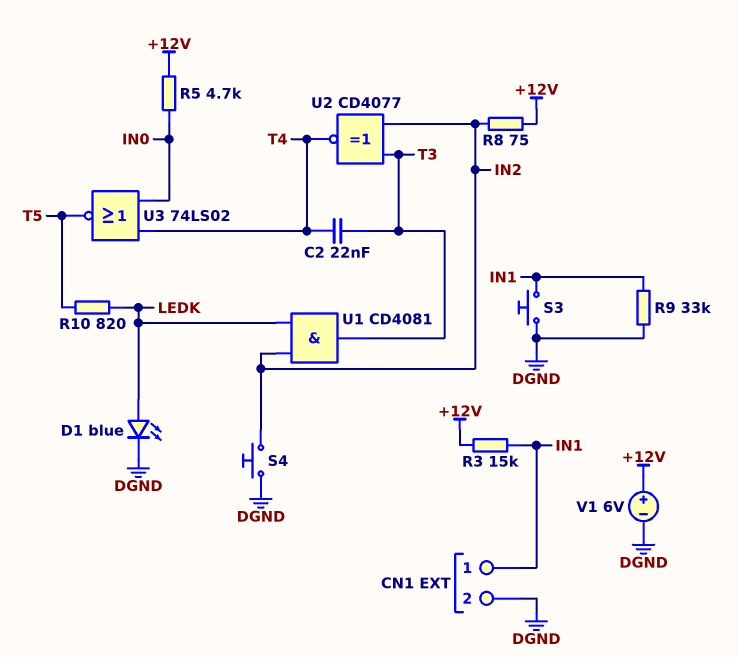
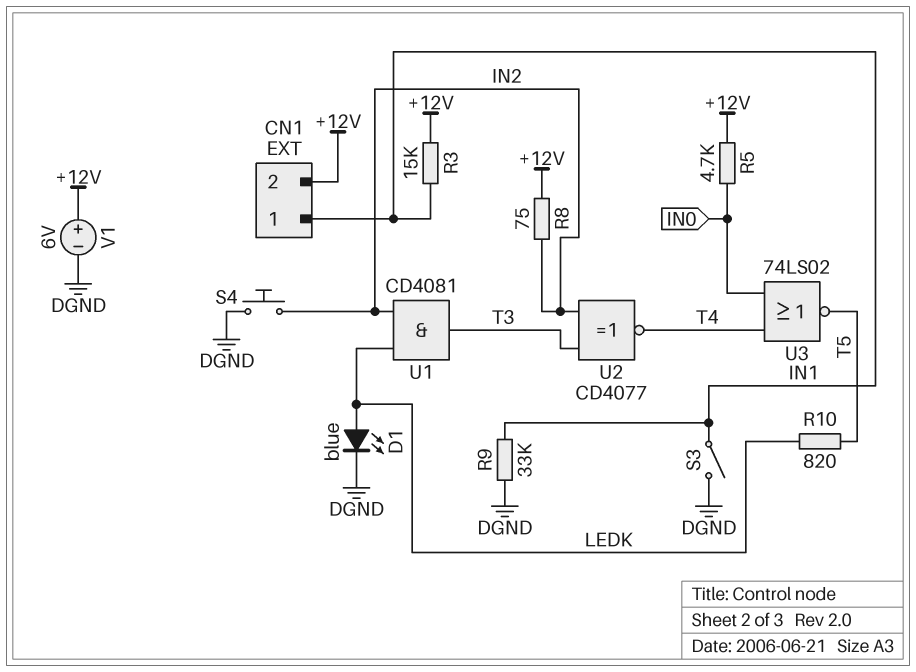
C2: 22nF (T3, T4) -> none
CN1 pin 2: DGND -> +12V
S3: button (DGND, IN1) -> switch (DGND, IN1)

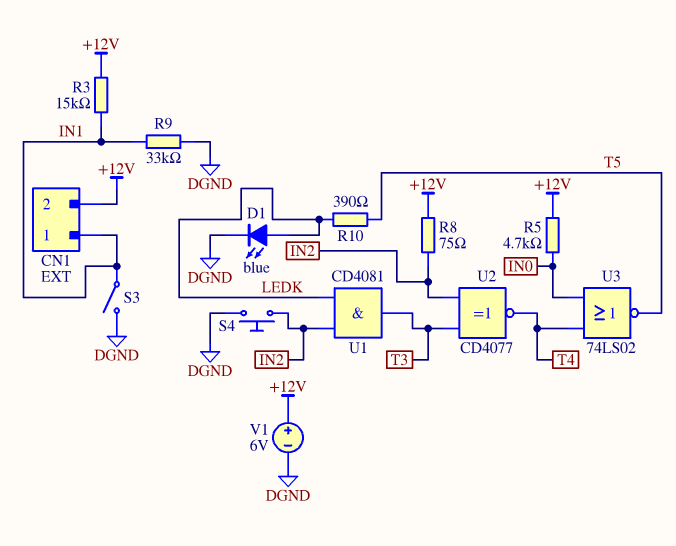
R10: 820 (LEDK, T5) -> 390 (LEDK, T5)

